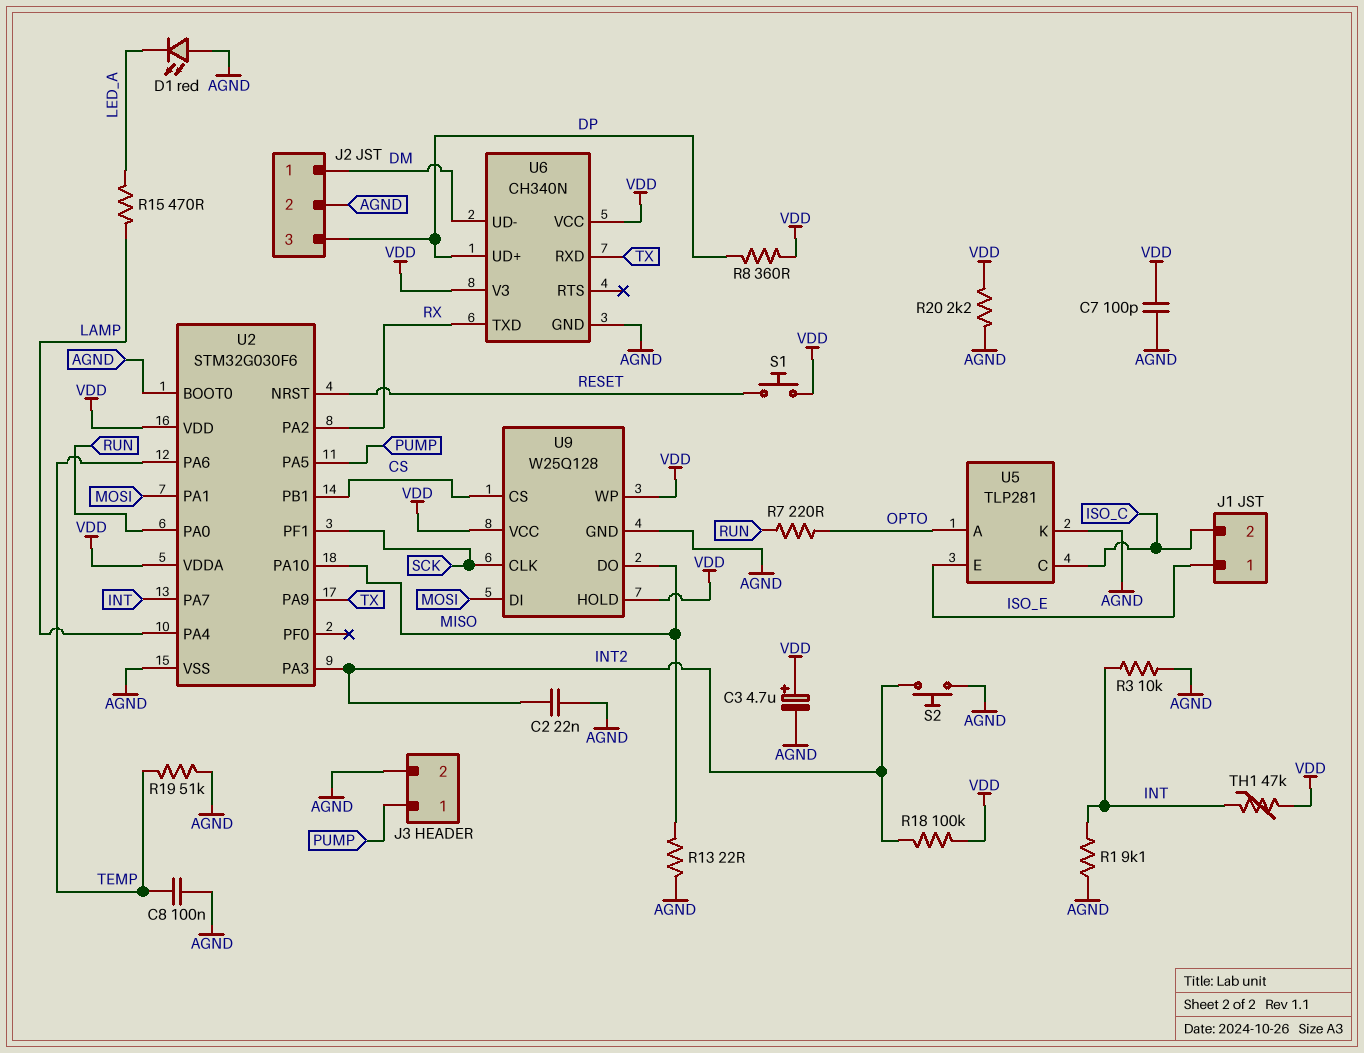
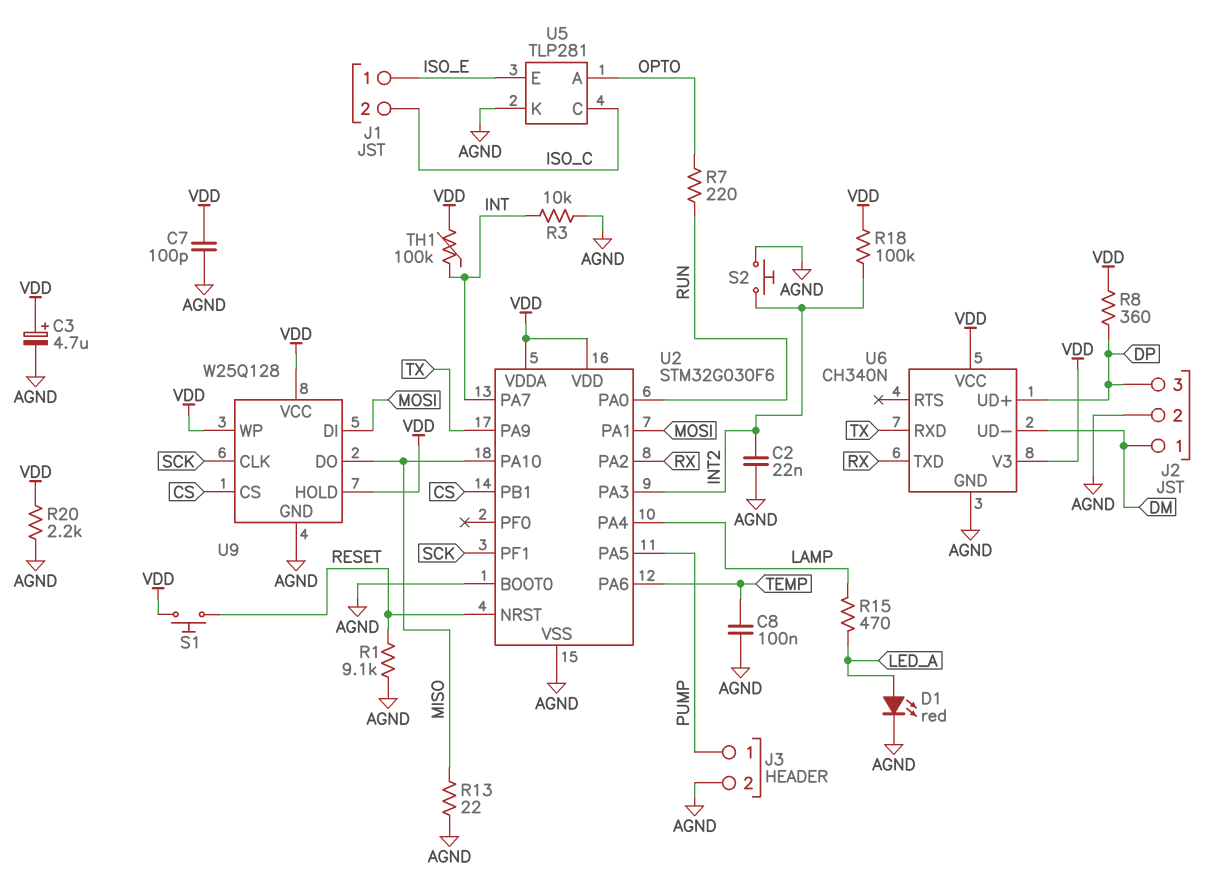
D1: LED red (A AGND, K LED_A) -> LED red (A LED_A, K AGND)
R1: 9.1k (AGND, INT) -> 9.1k (AGND, RESET)
R19: 51k (AGND, TEMP) -> none
TH1: 47k (INT, VDD) -> 100k (INT, VDD)

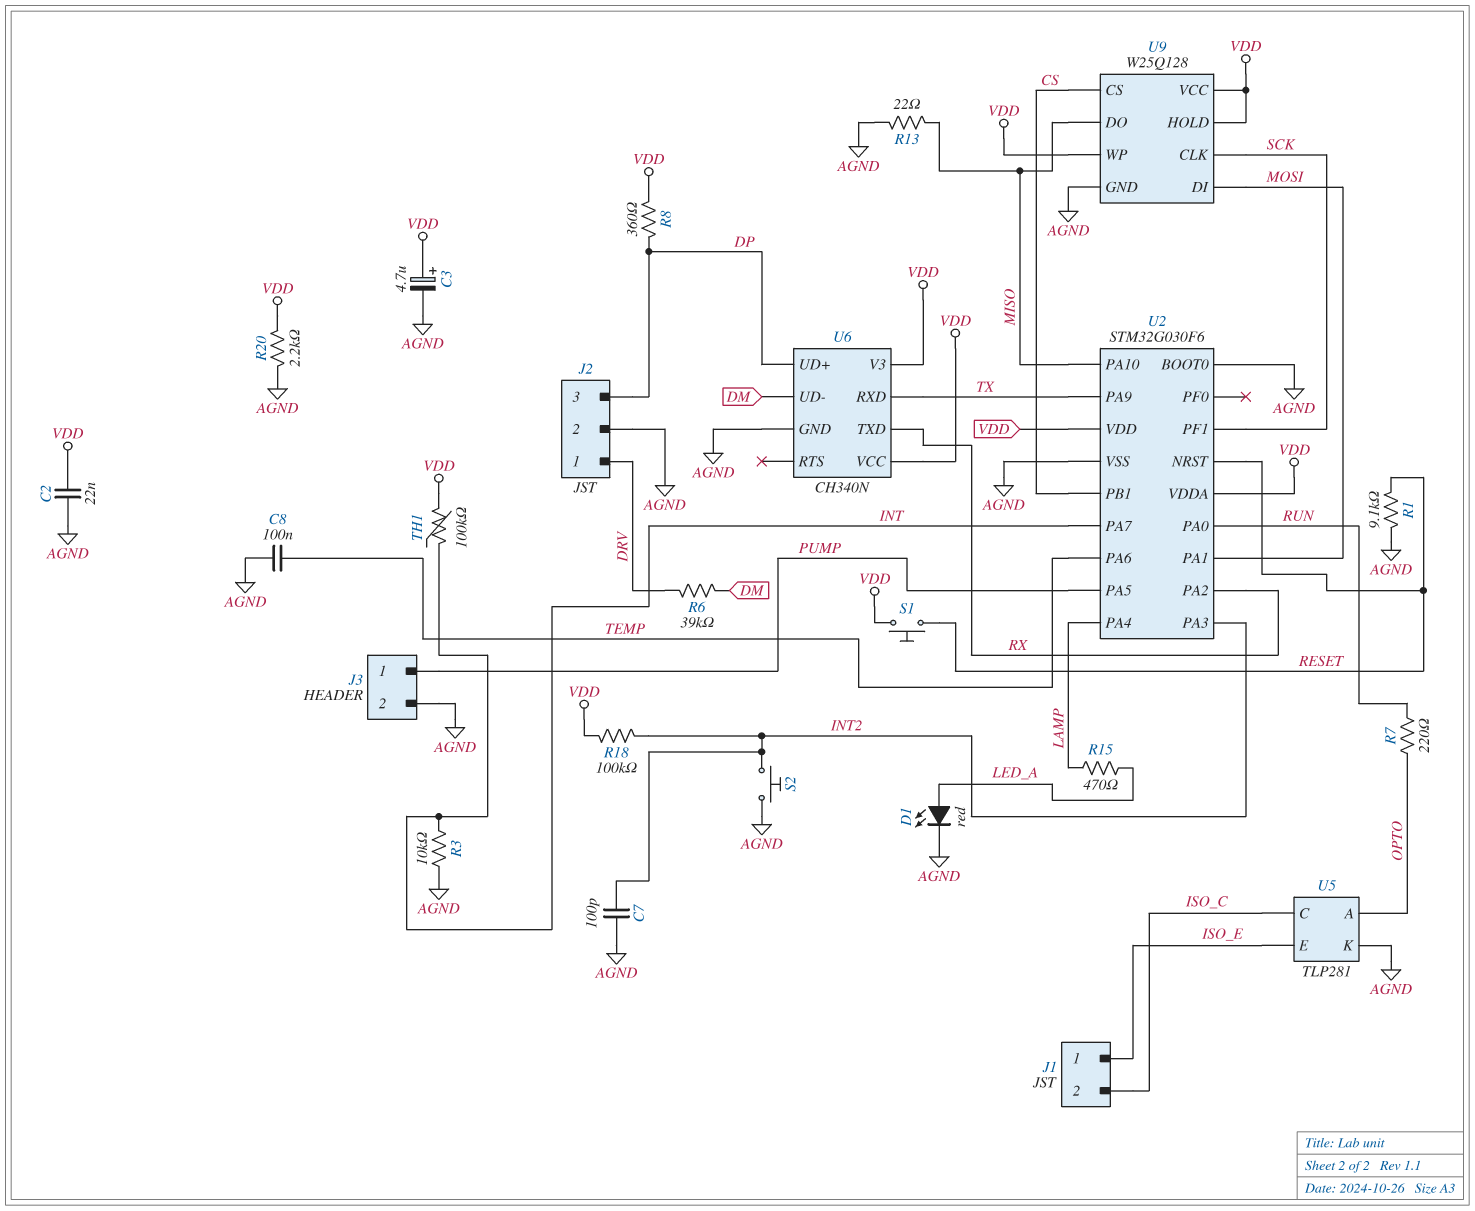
C2: 22nF (AGND, INT2) -> 22nF (AGND, VDD)
C7: 100pF (AGND, VDD) -> 100pF (AGND, INT2)
J2 pin 1: DM -> DRV
R6: none -> 39k (DM, DRV)

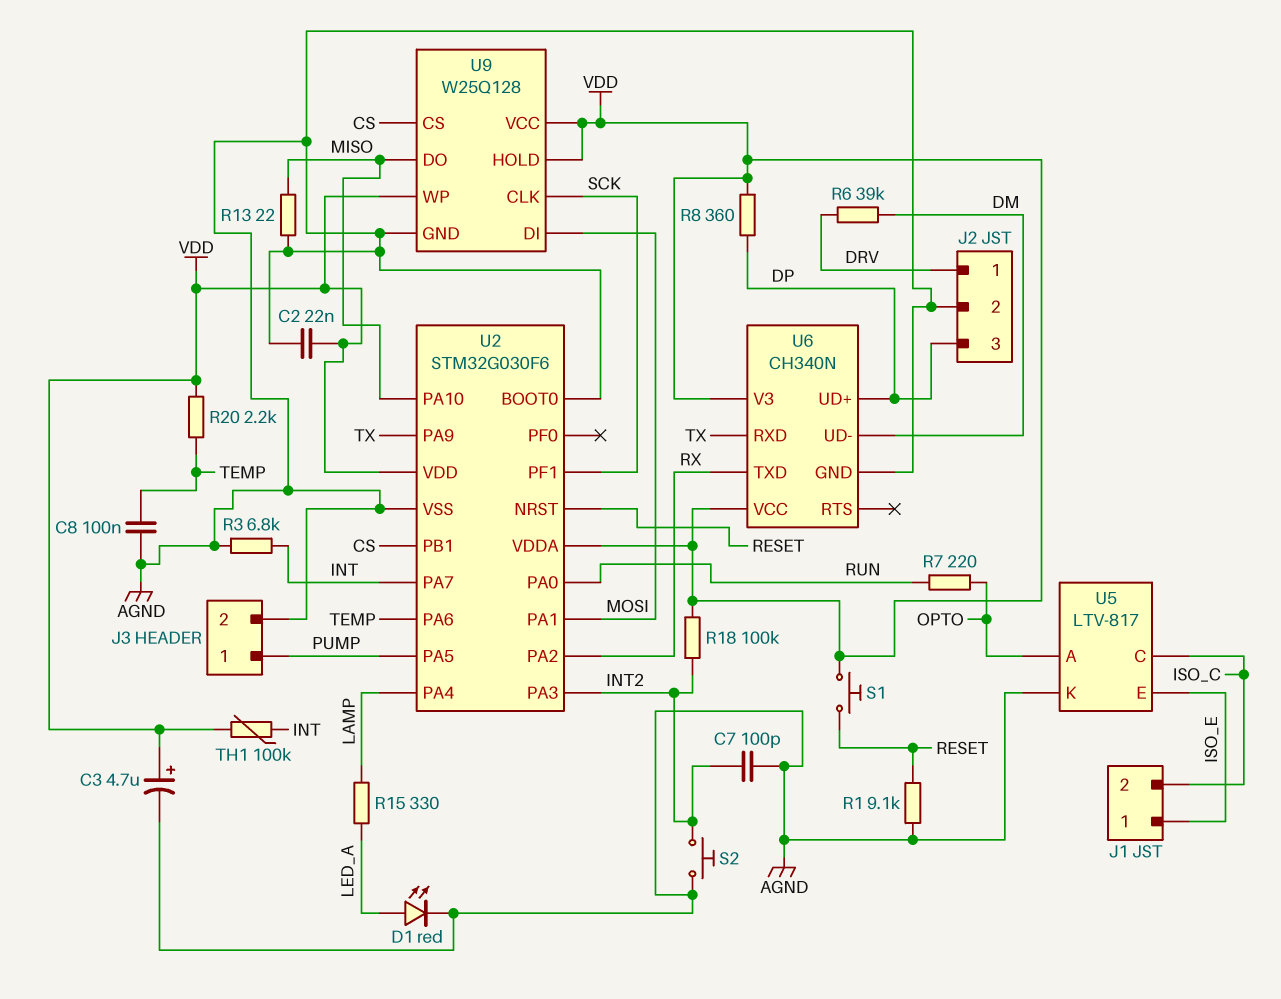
R3: 10k (AGND, INT) -> 6.8k (AGND, INT)
R15: 470 (LAMP, LED_A) -> 330 (LAMP, LED_A)
R20: 2.2k (AGND, VDD) -> 2.2k (TEMP, VDD)
U5: TLP281 -> LTV-817

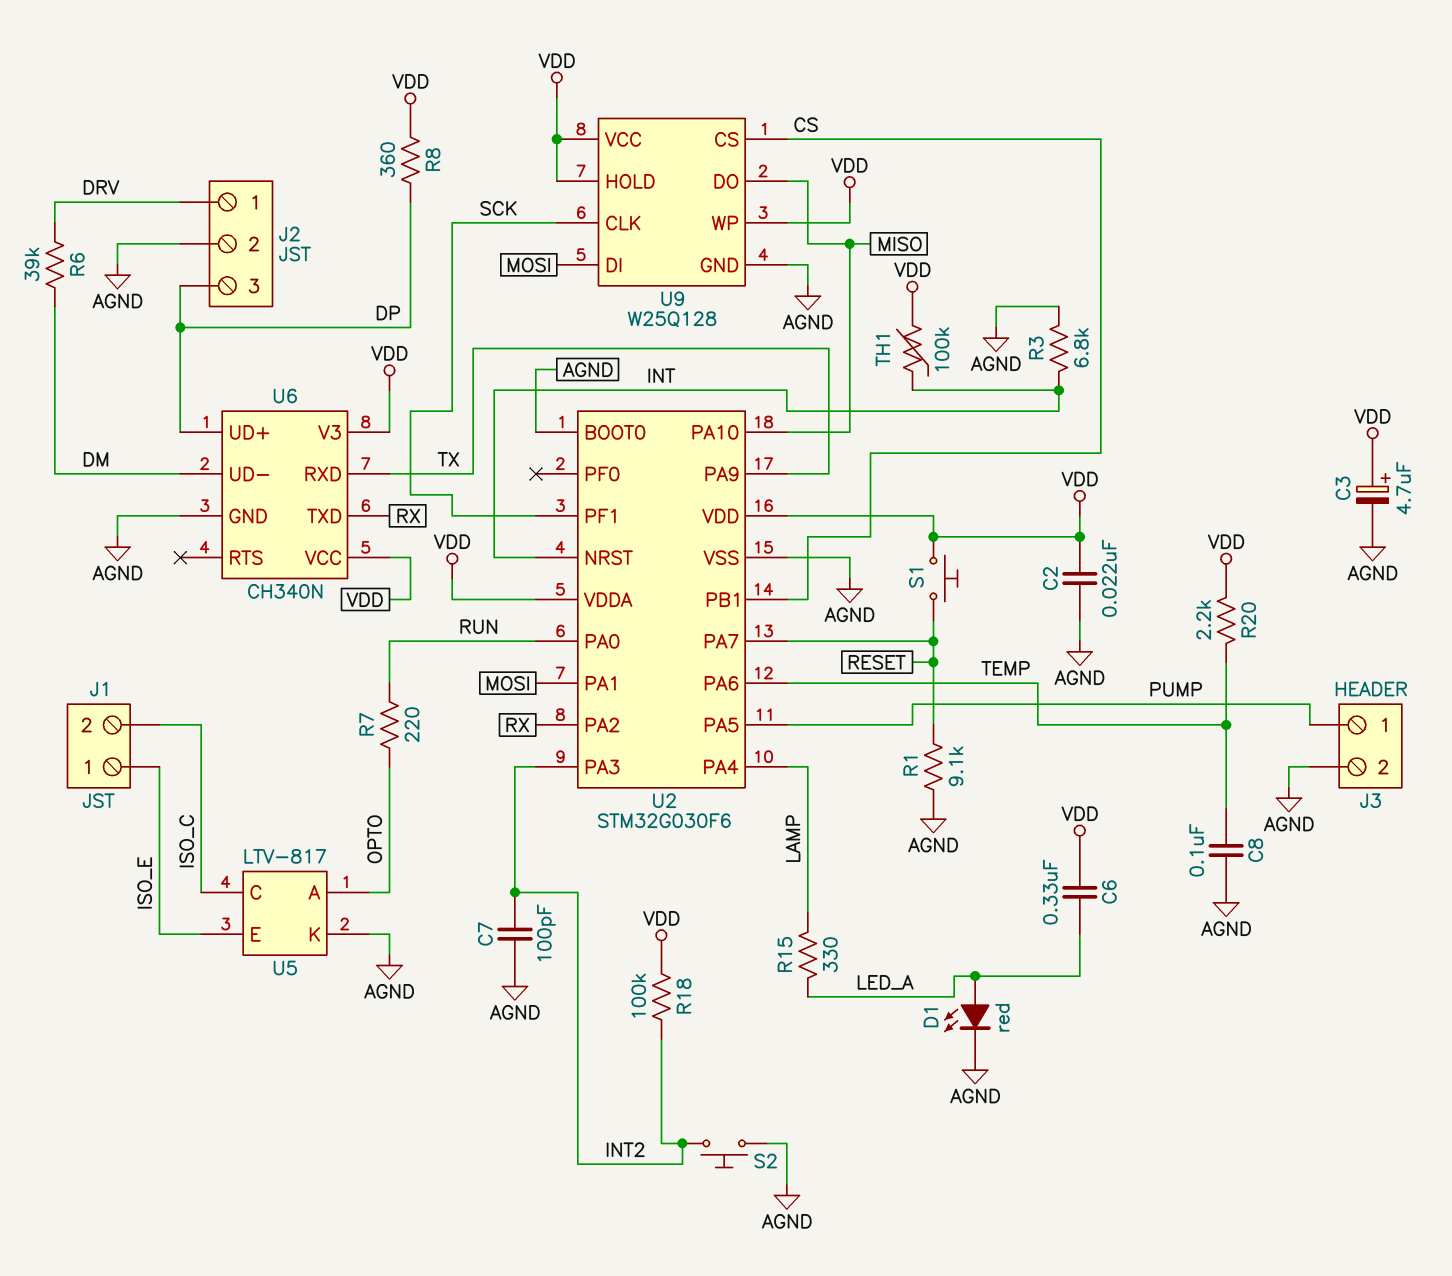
C6: none -> 330nF (LED_A, VDD)
R13: 22 (AGND, MISO) -> none
U2 pin NRST: RESET -> INT
U2 pin PA7: INT -> RESET

